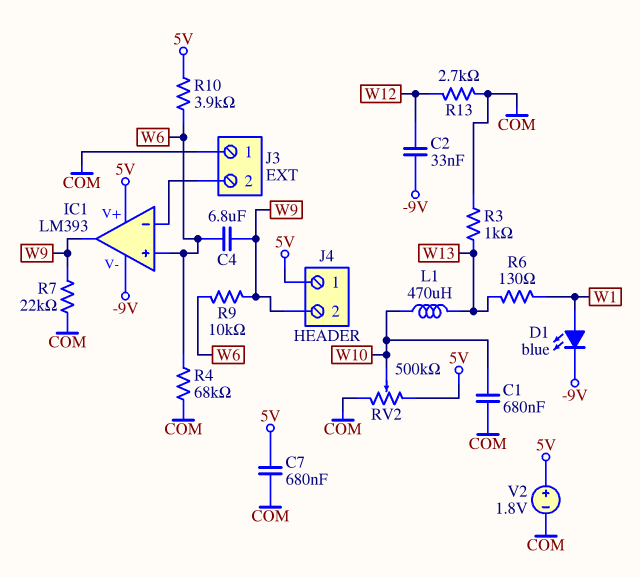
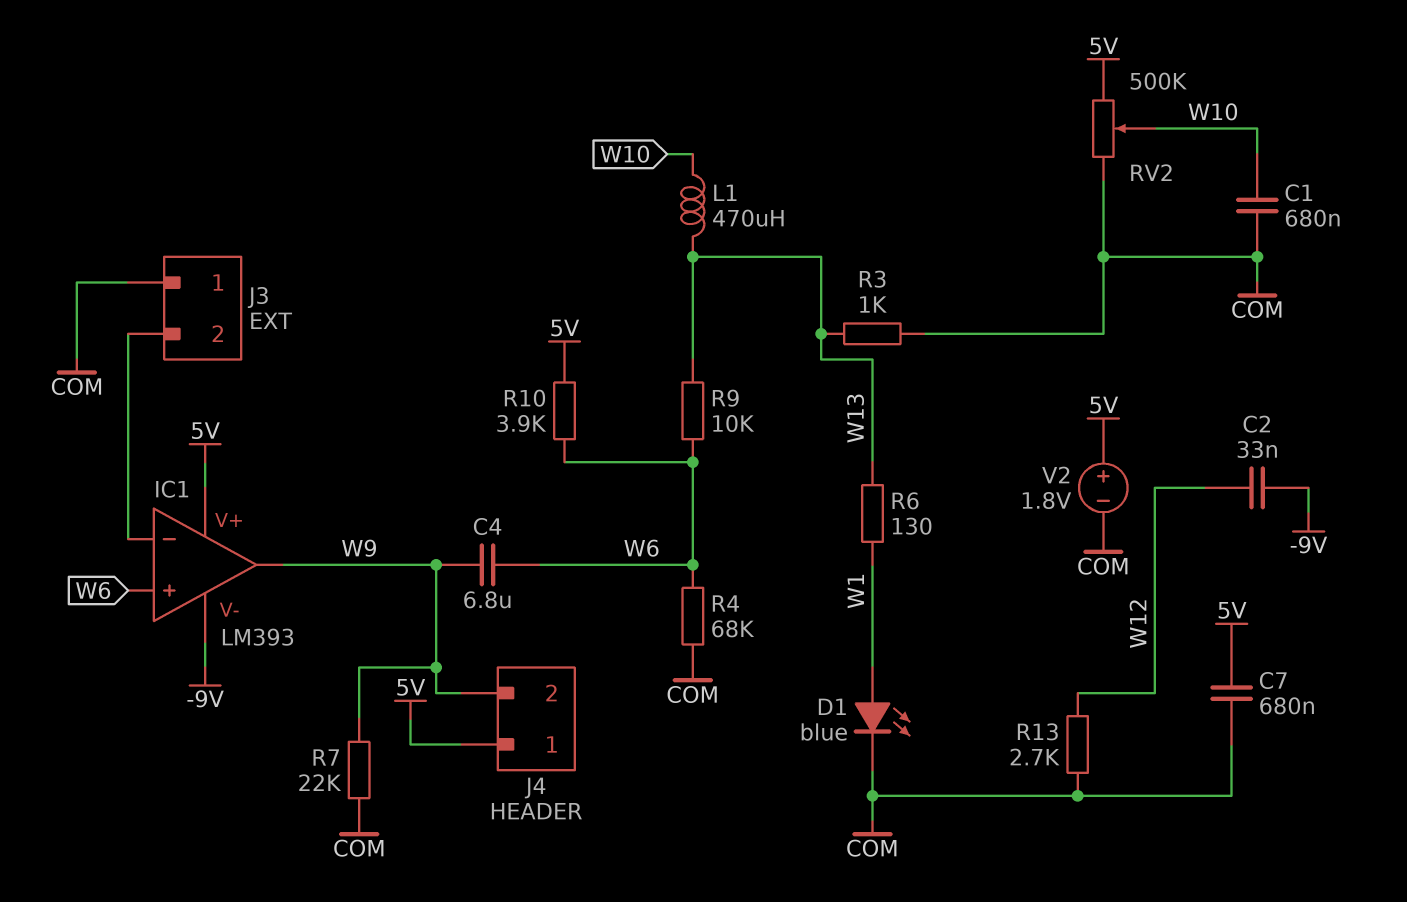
D1: LED blue (A W1, K -9V) -> LED blue (A W1, K COM)
R9: 10k (W6, W9) -> 10k (W6, W13)

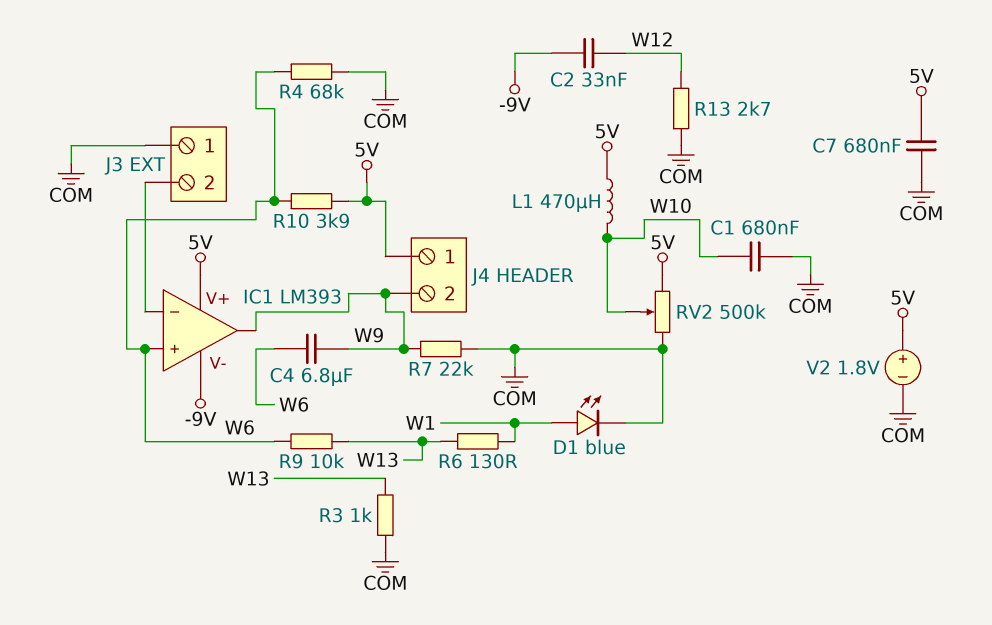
L1: 470uH (W10, W13) -> 470uH (5V, W10)

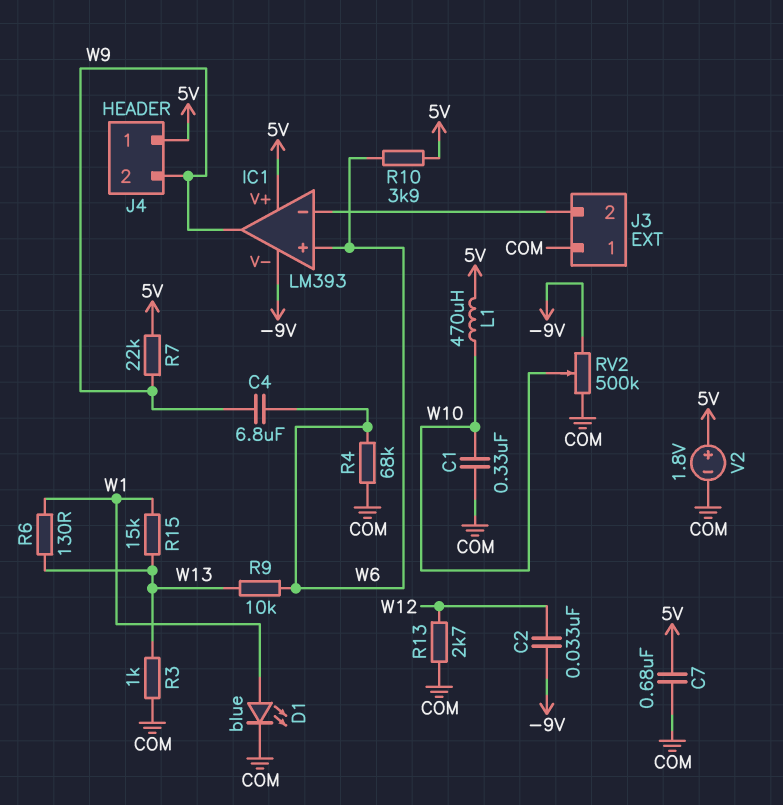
C1: 680nF (COM, W10) -> 330nF (COM, W10)
R7: 22k (COM, W9) -> 22k (5V, W9)
R15: none -> 15k (W1, W13)
RV2: 500k (5V, COM, wiper W10) -> 500k (-9V, COM, wiper W10)

